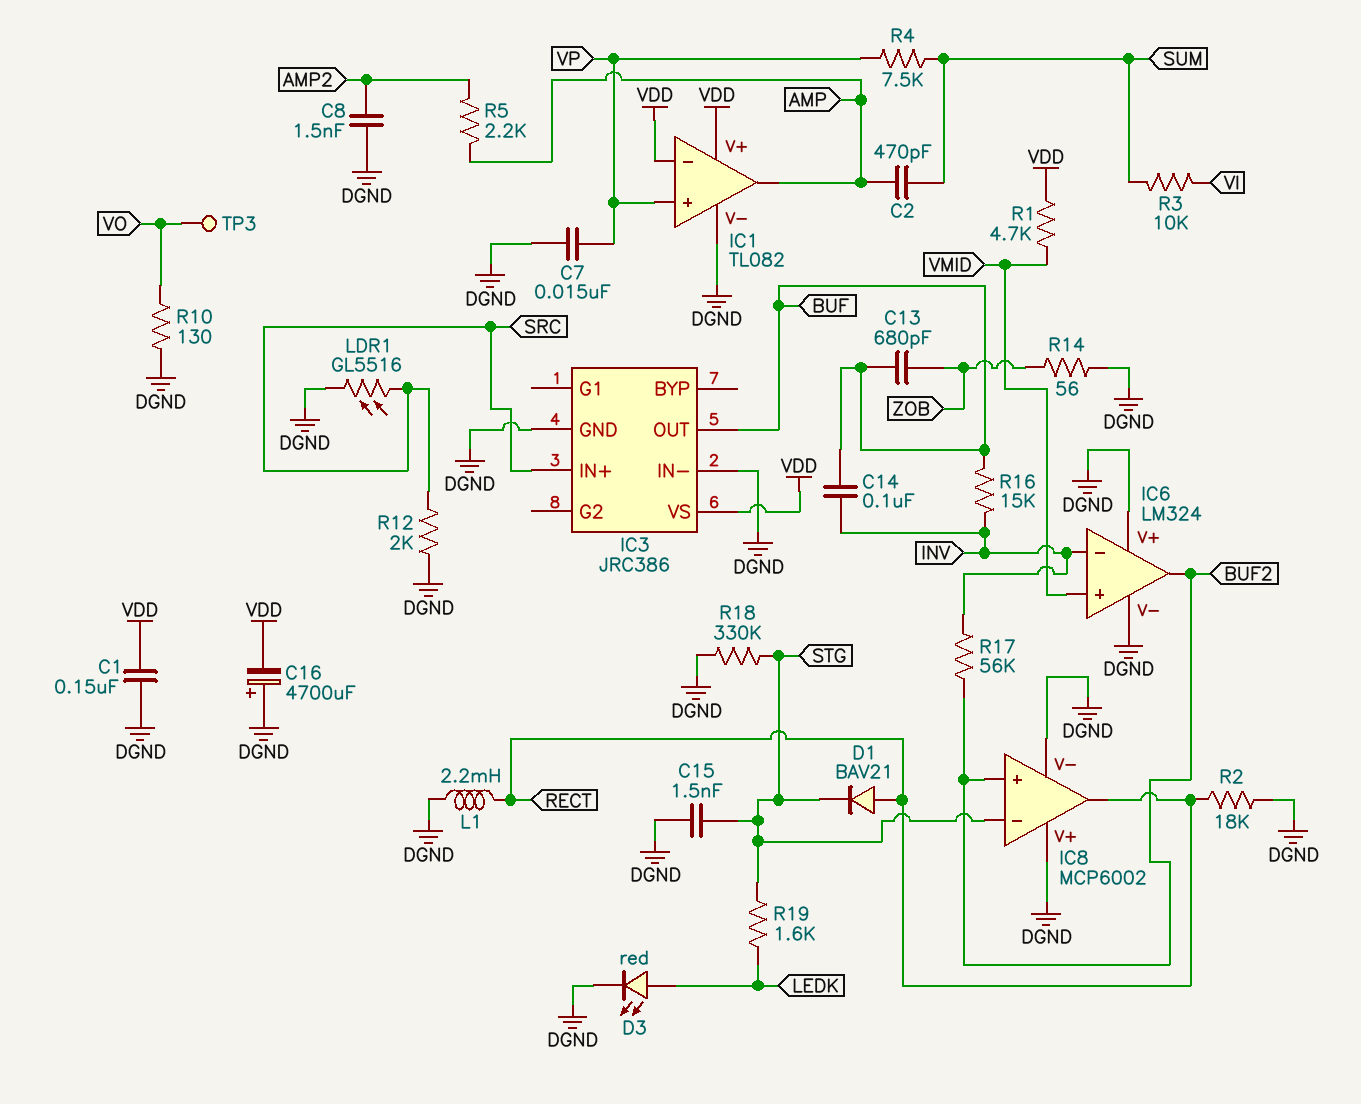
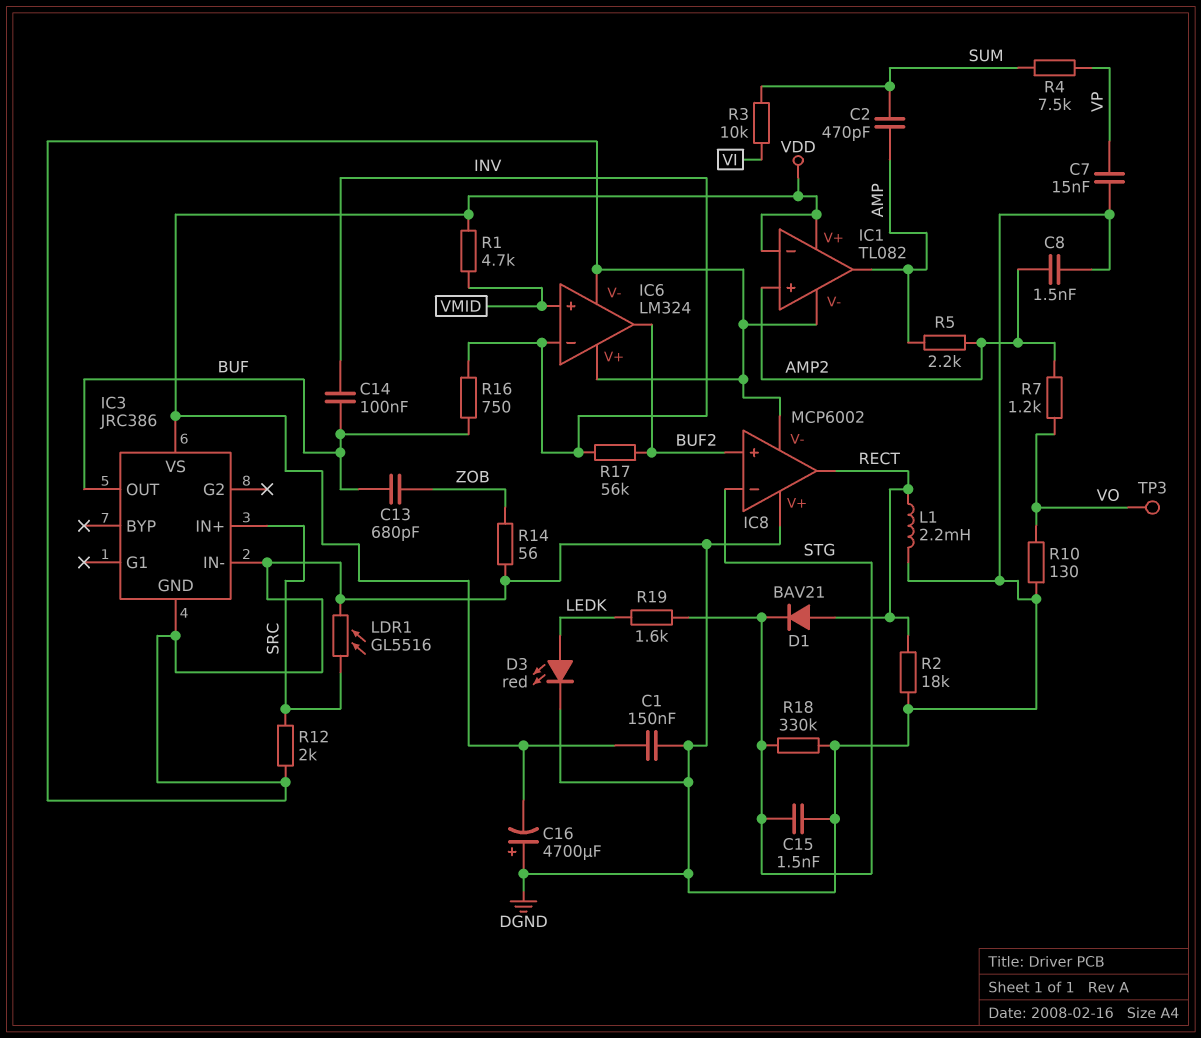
IC1 pin in+: VP -> AMP2
R7: none -> 1.2k (AMP2, VO)
R16: 15k (BUF, INV) -> 750 (BUF, INV)

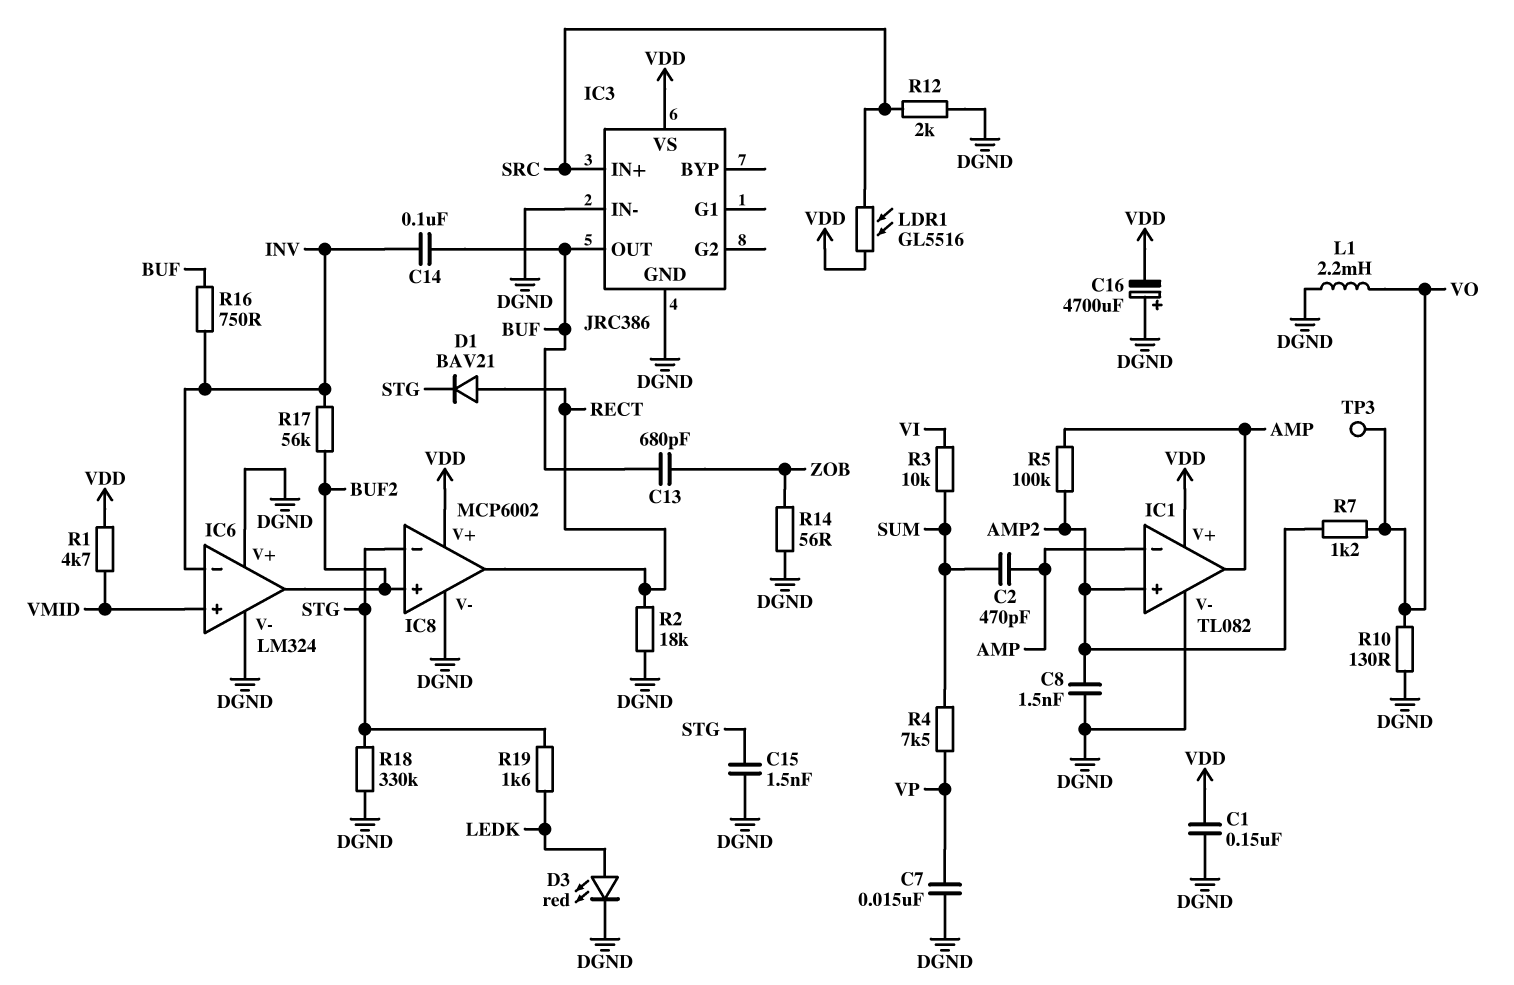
IC1 pin in-: VDD -> AMP
IC8 pin V+: DGND -> VDD
L1: 2.2mH (DGND, RECT) -> 2.2mH (DGND, VO)
LDR1: GL5516 (DGND, SRC) -> GL5516 (SRC, VDD)
R5: 2.2k (AMP, AMP2) -> 100k (AMP, AMP2)

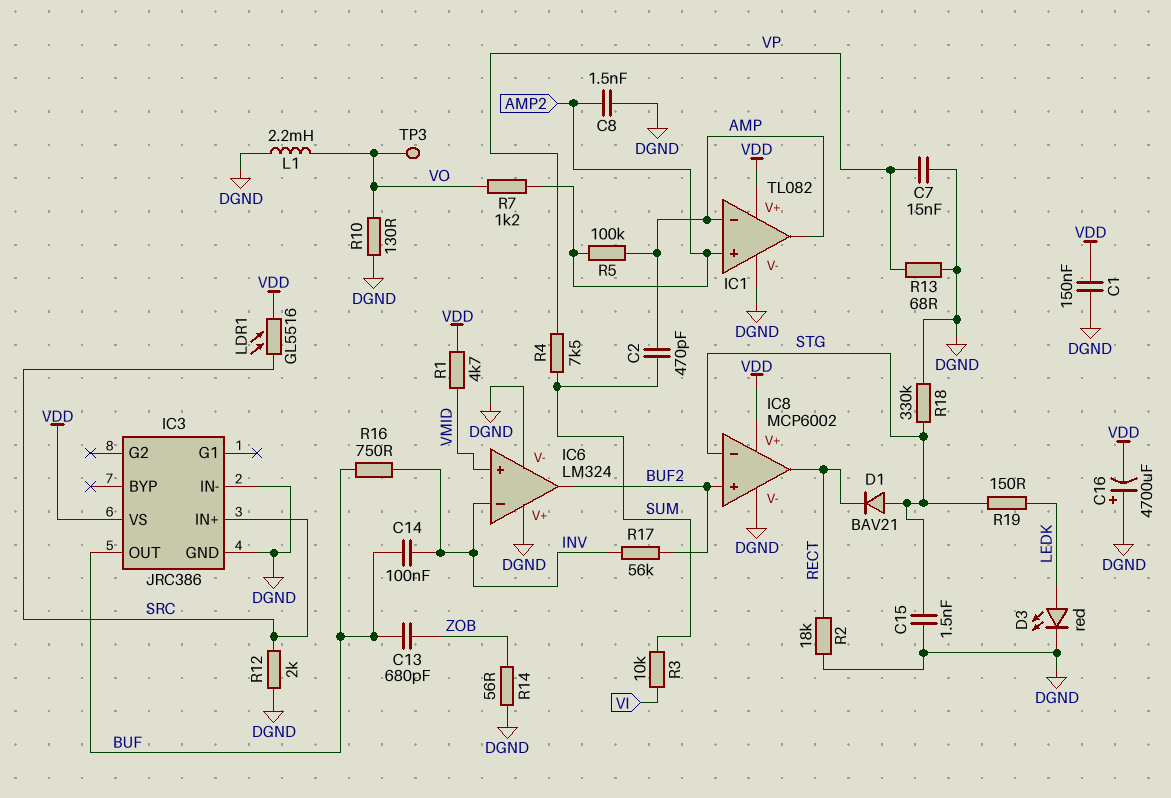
D1: diode BAV21 (A RECT, K STG) -> diode BAV21 (A STG, K RECT)
R13: none -> 68 (DGND, VP)
R19: 1.6k (LEDK, STG) -> 150 (LEDK, STG)

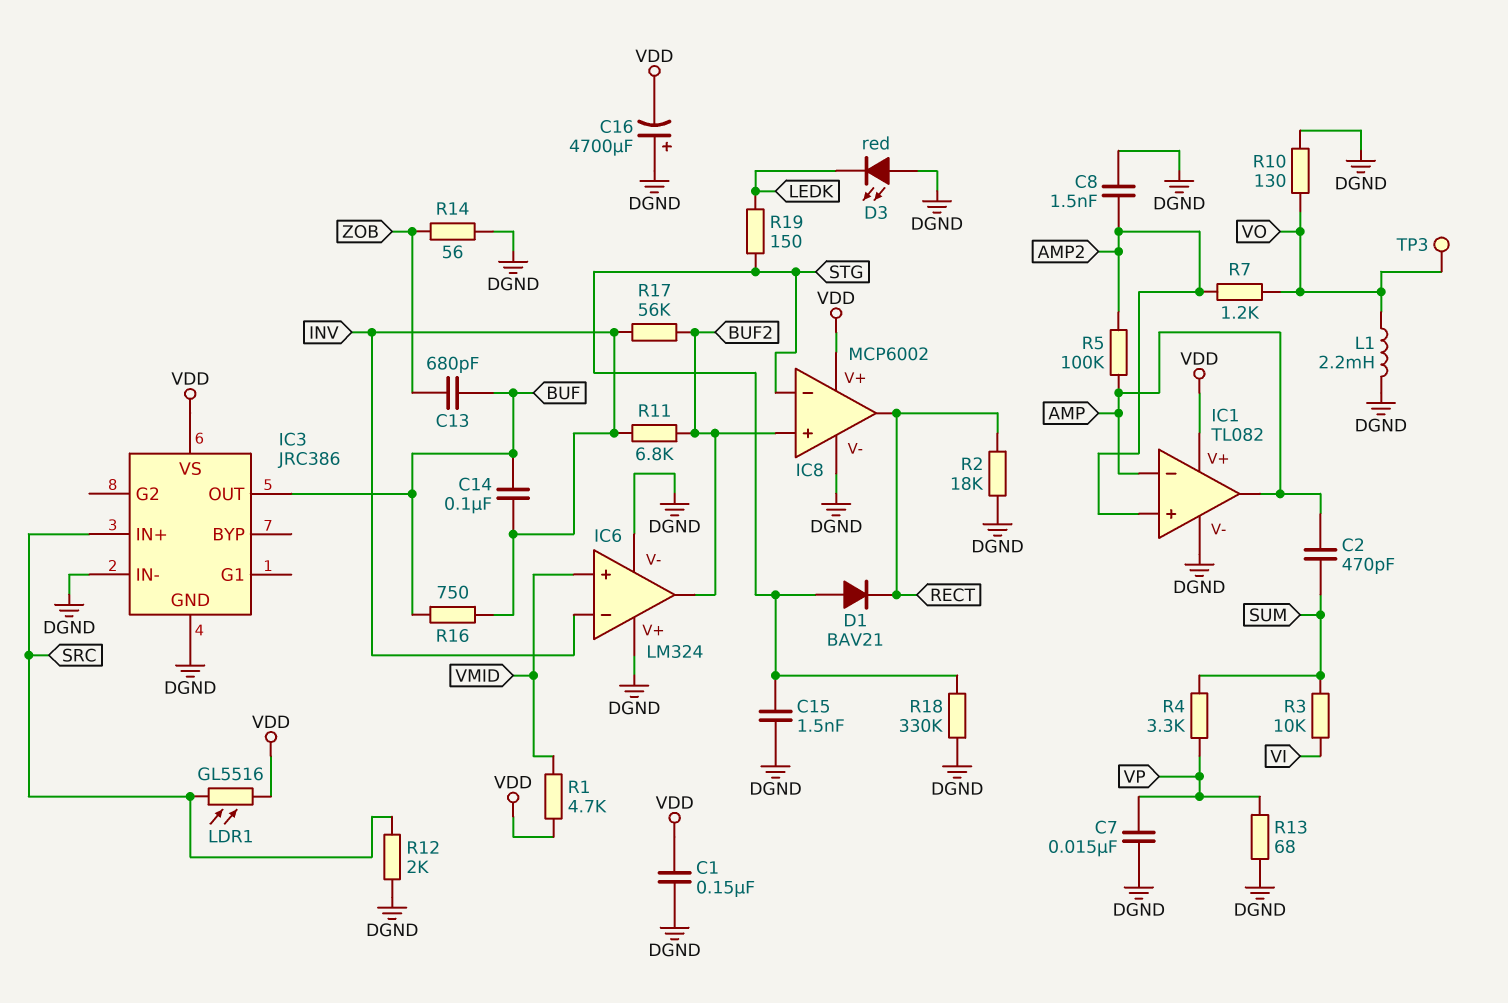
D3: LED red (A LEDK, K DGND) -> LED red (A DGND, K LEDK)
R4: 7.5k (SUM, VP) -> 3.3k (SUM, VP)
R11: none -> 6.8k (BUF2, INV)

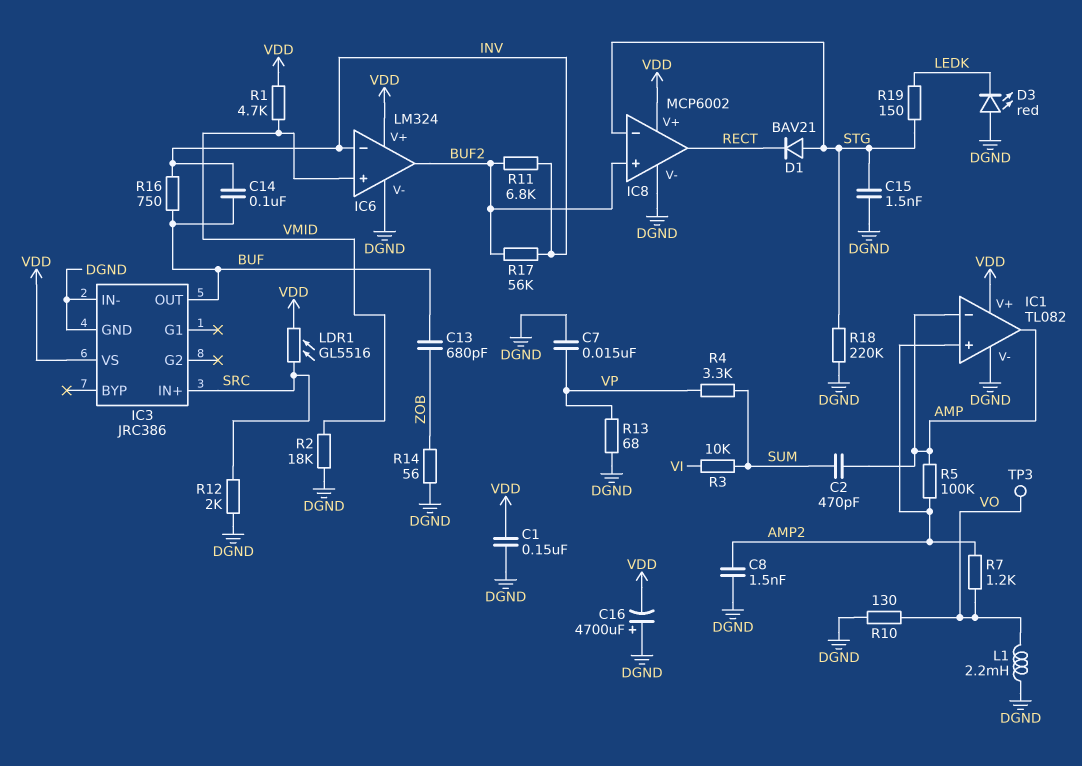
IC6 pin V+: DGND -> VDD
R2: 18k (DGND, RECT) -> 18k (DGND, VMID)
R18: 330k (DGND, STG) -> 220k (DGND, STG)

